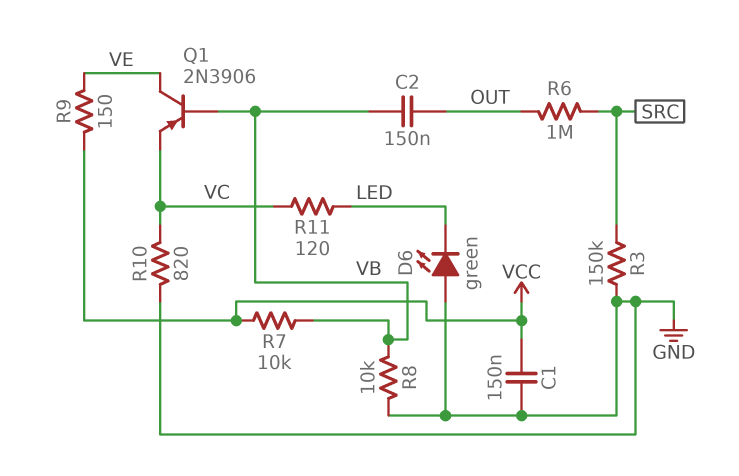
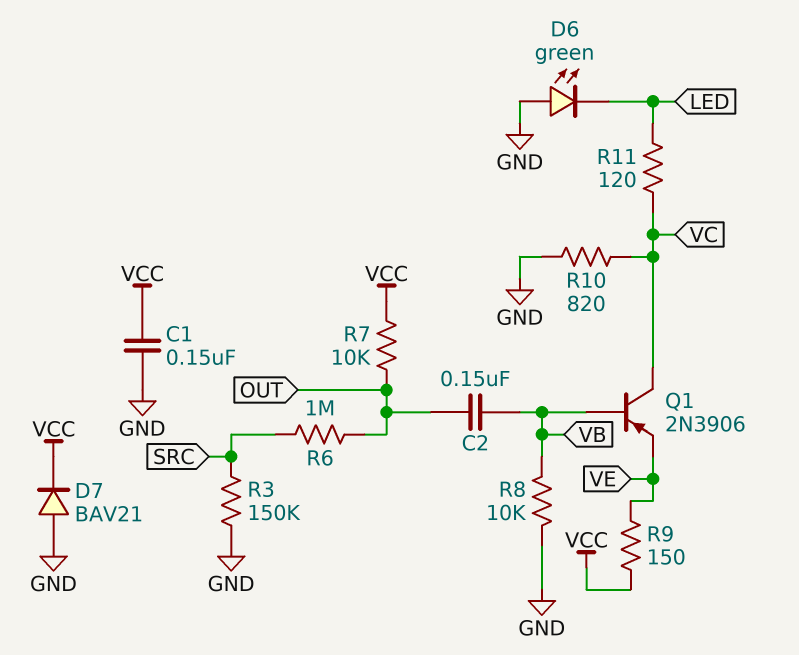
D7: none -> diode BAV21 (A GND, K VCC)
Q1: PNP 2N3906 (B VB, C VE, E VC) -> PNP 2N3906 (B VB, C VC, E VE)
R7: 10k (VB, VCC) -> 10k (OUT, VCC)

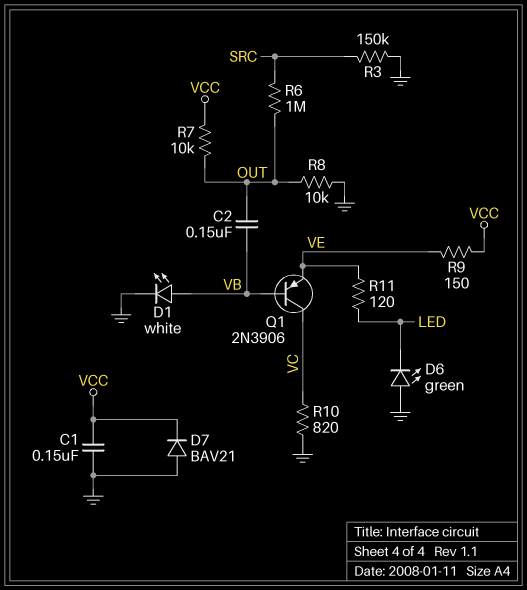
D1: none -> LED white (A VB, K GND)
R8: 10k (GND, VB) -> 10k (GND, OUT)
R11: 120 (LED, VC) -> 120 (LED, VE)

